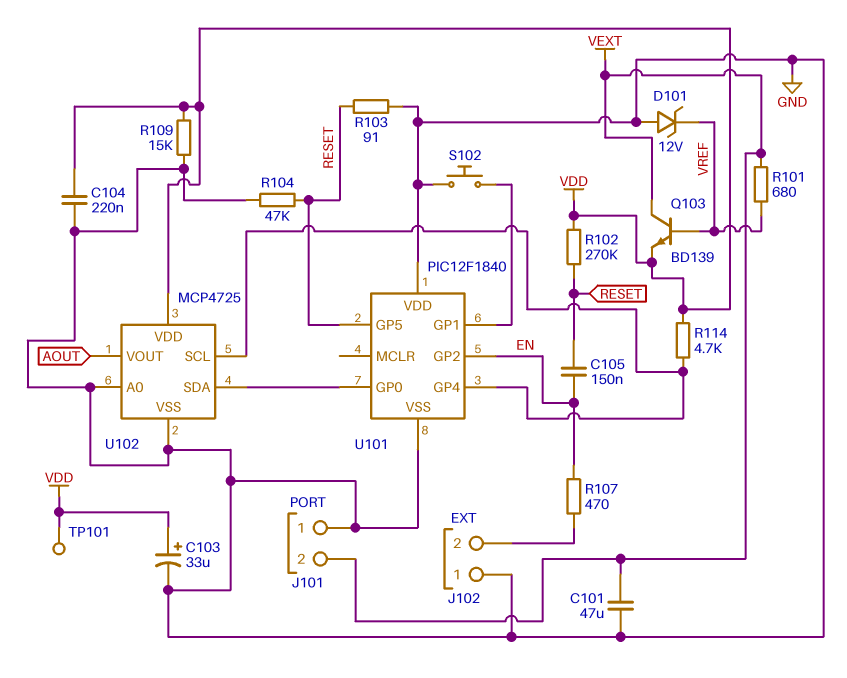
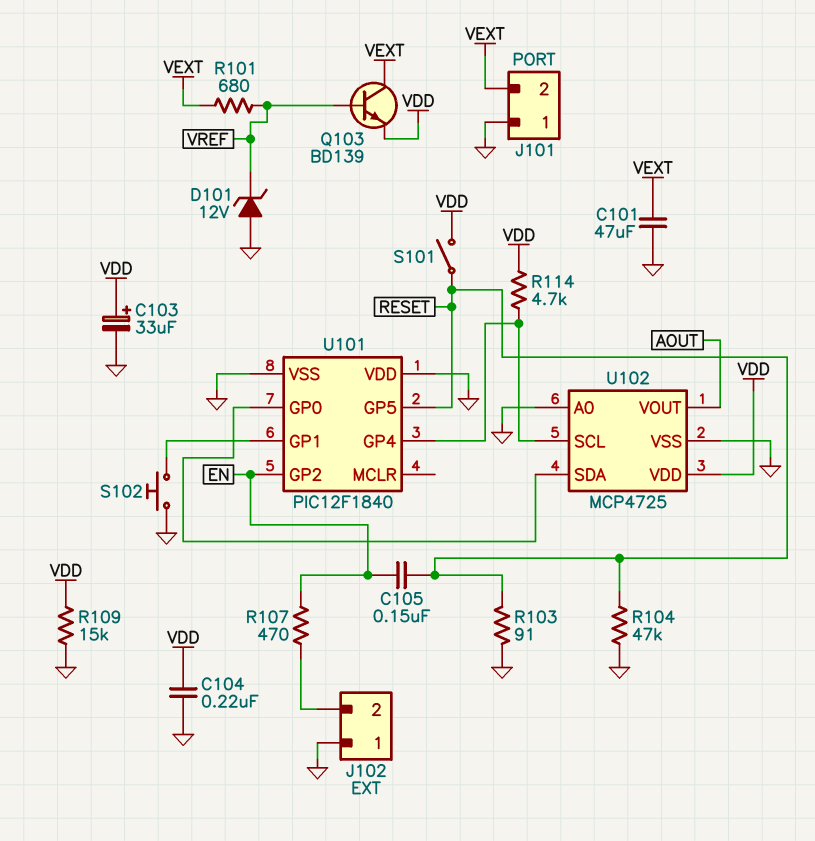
R102: 270k (RESET, VDD) -> none
S101: none -> switch (RESET, VDD)
TP101: test point (VDD) -> none

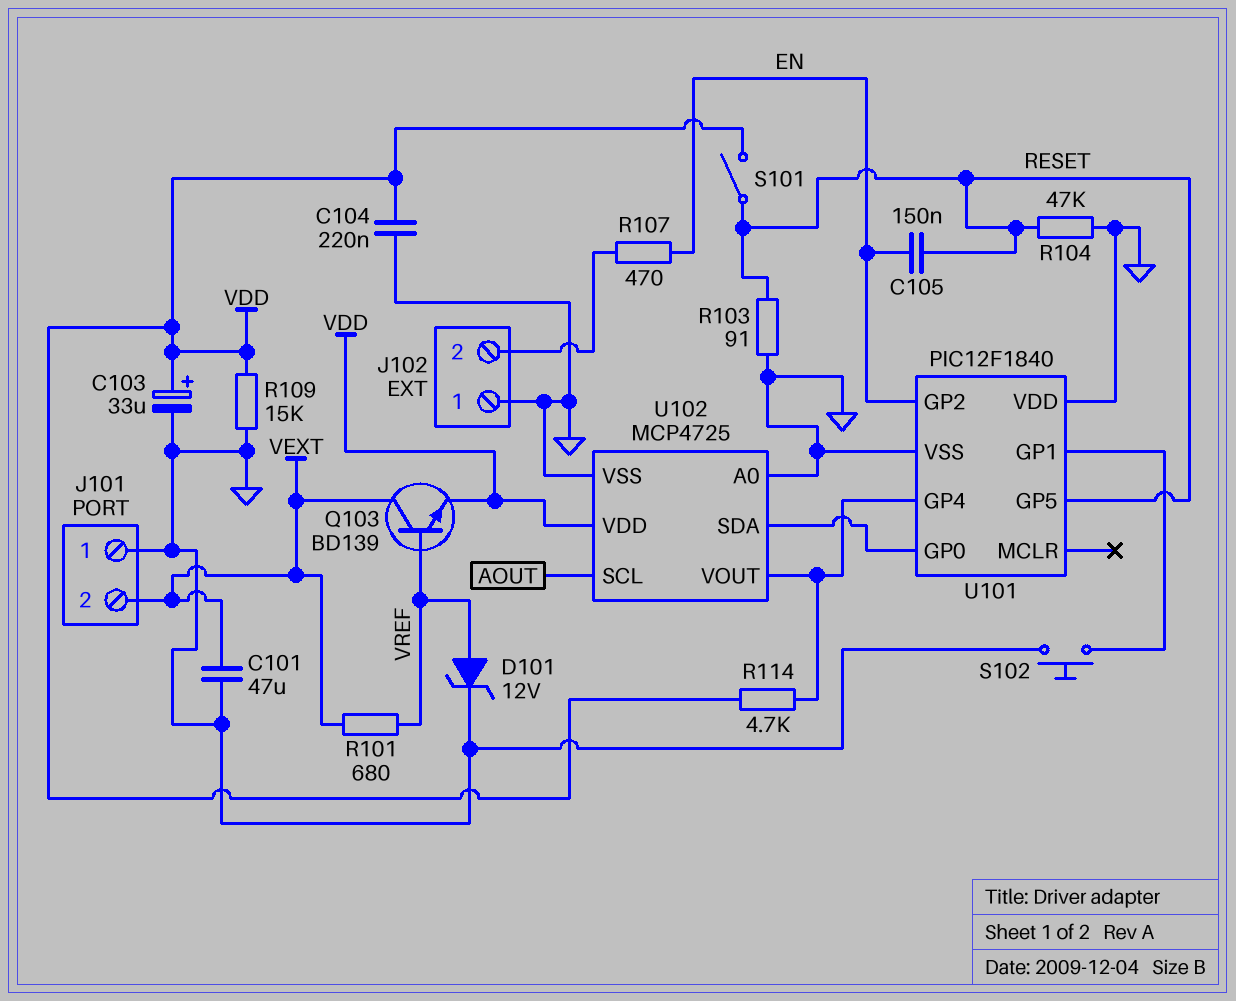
D101: zener 12V (A GND, K VREF) -> zener 12V (A VREF, K GND)
U102 pin SCL: U101/GP4 -> AOUT
U102 pin VOUT: AOUT -> U101/GP4

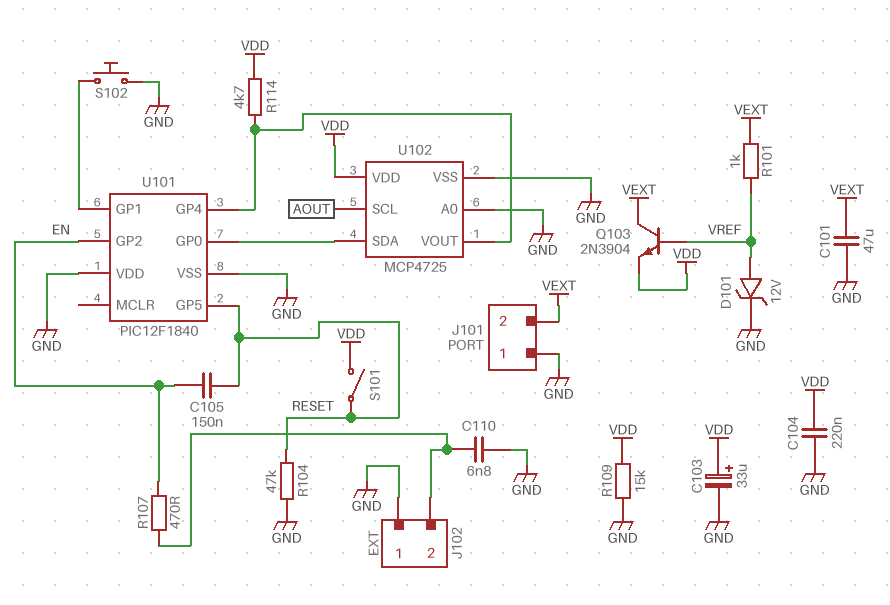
C110: none -> 6.8nF (GND, J102/2)
Q103: NPN BD139 (B VREF, C VEXT, E VDD) -> NPN 2N3904 (B VREF, C VEXT, E VDD)
R101: 680 (VEXT, VREF) -> 1k (VEXT, VREF)
R103: 91 (GND, RESET) -> none

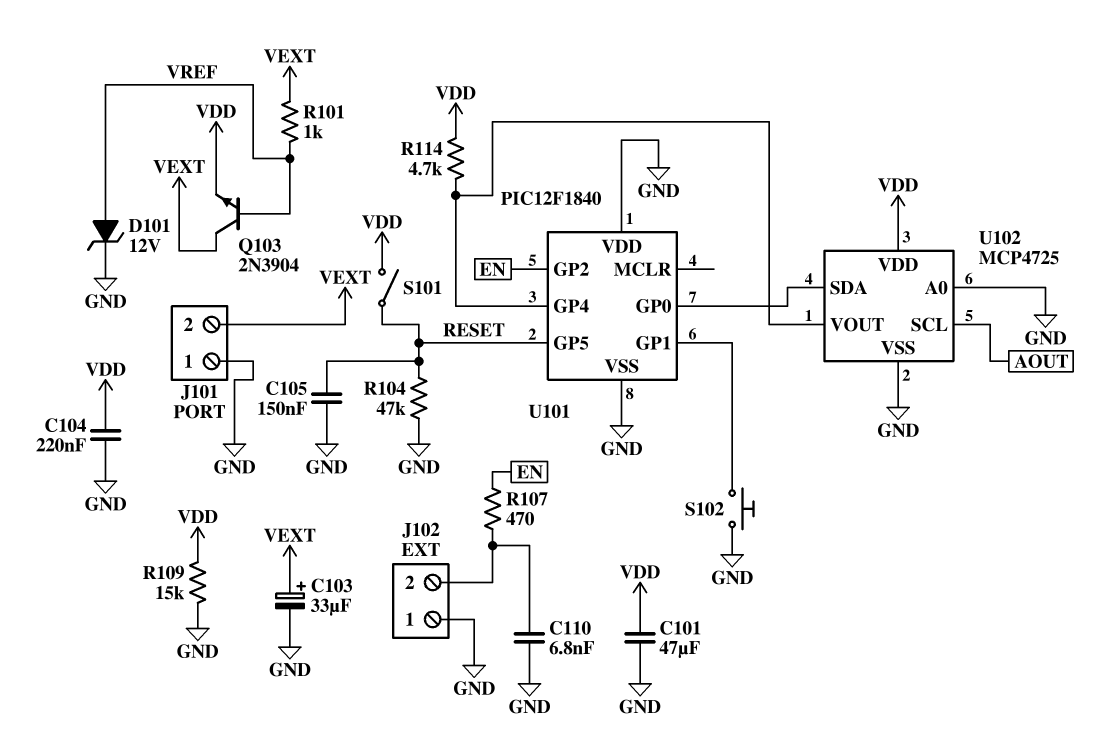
C101: 47uF (GND, VEXT) -> 47uF (GND, VDD)
C103: 33uF (plus VDD, minus GND) -> 33uF (plus VEXT, minus GND)
C105: 150nF (EN, RESET) -> 150nF (GND, RESET)

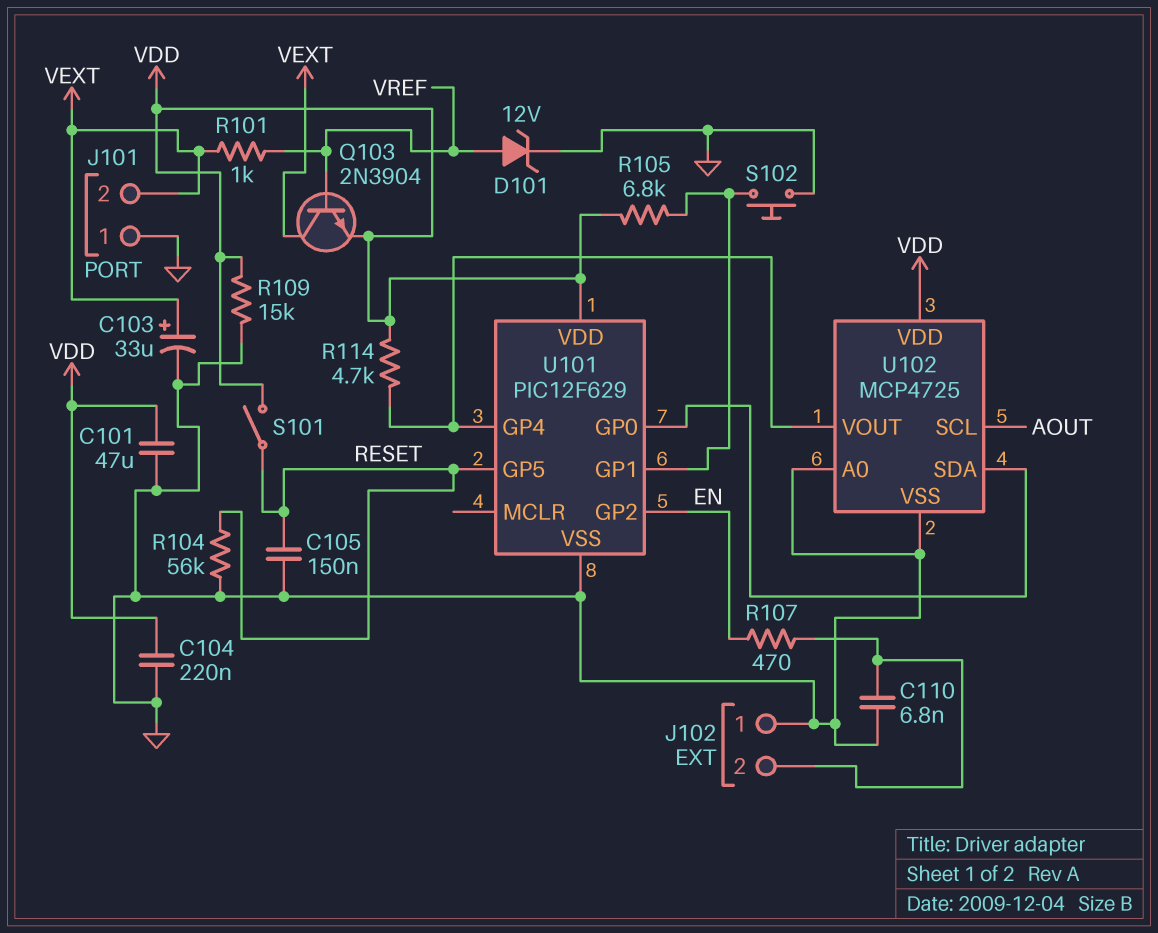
R104: 47k (GND, RESET) -> 56k (GND, RESET)
R105: none -> 6.8k (U101/GP1, VDD)
U101: PIC12F1840 -> PIC12F629
U101 pin VDD: GND -> VDD

